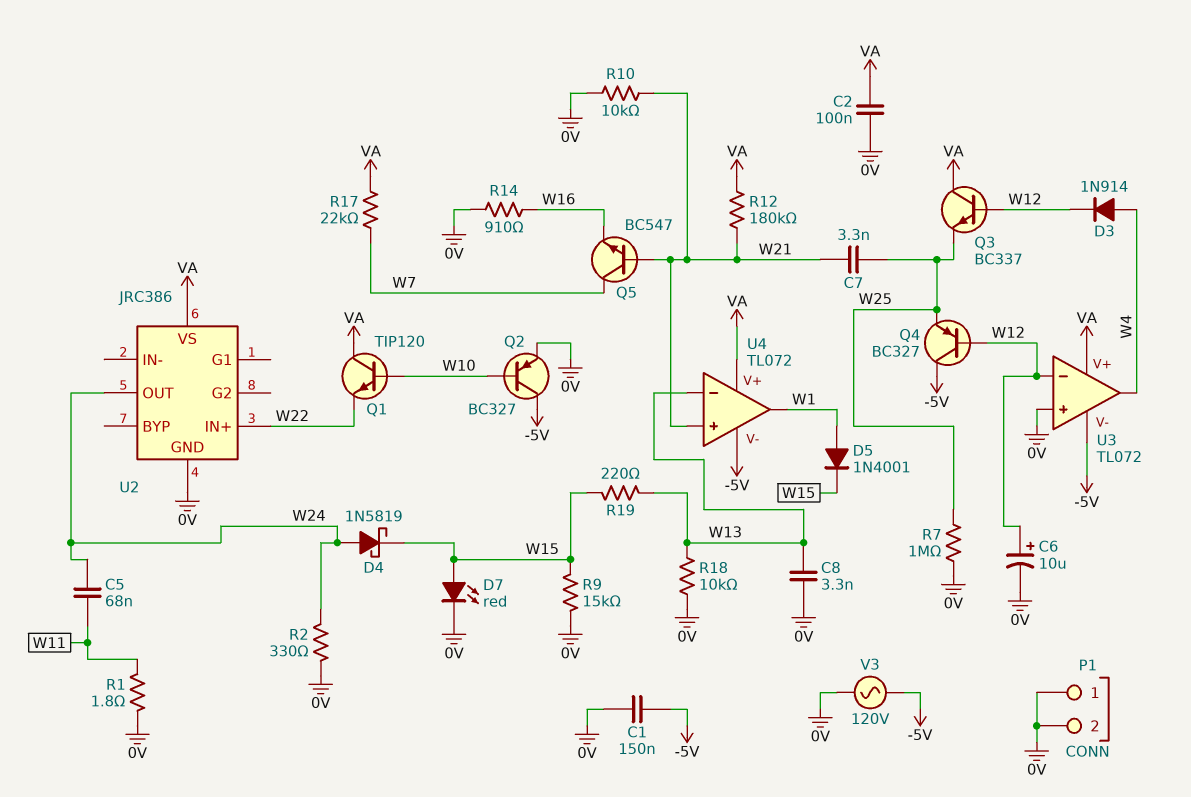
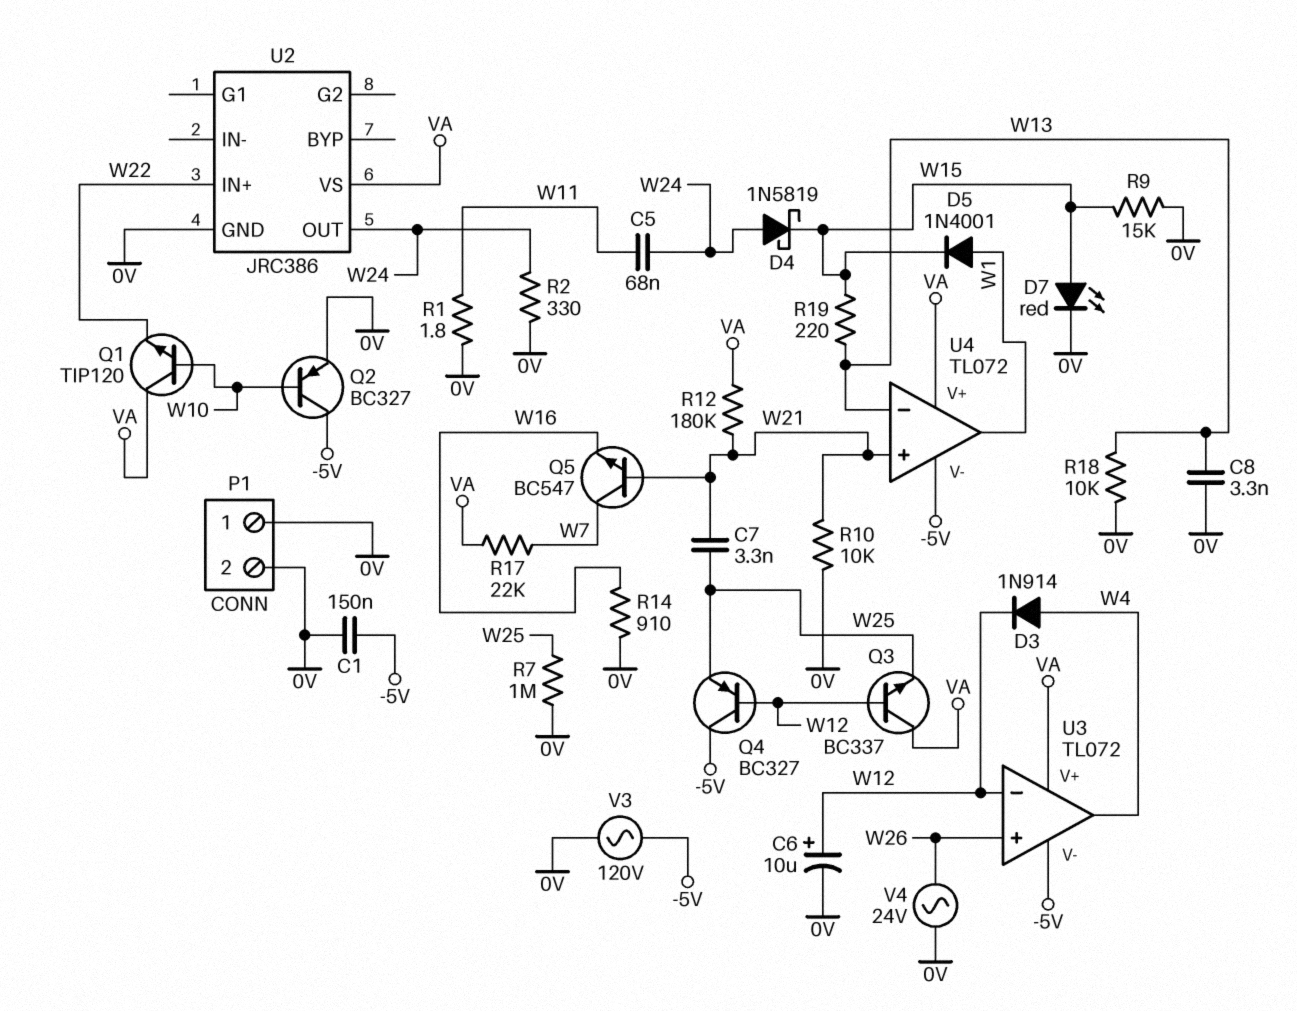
C2: 100nF (0V, VA) -> none
U3 pin in+: 0V -> W26
V4: none -> AC 24V (0V, W26)

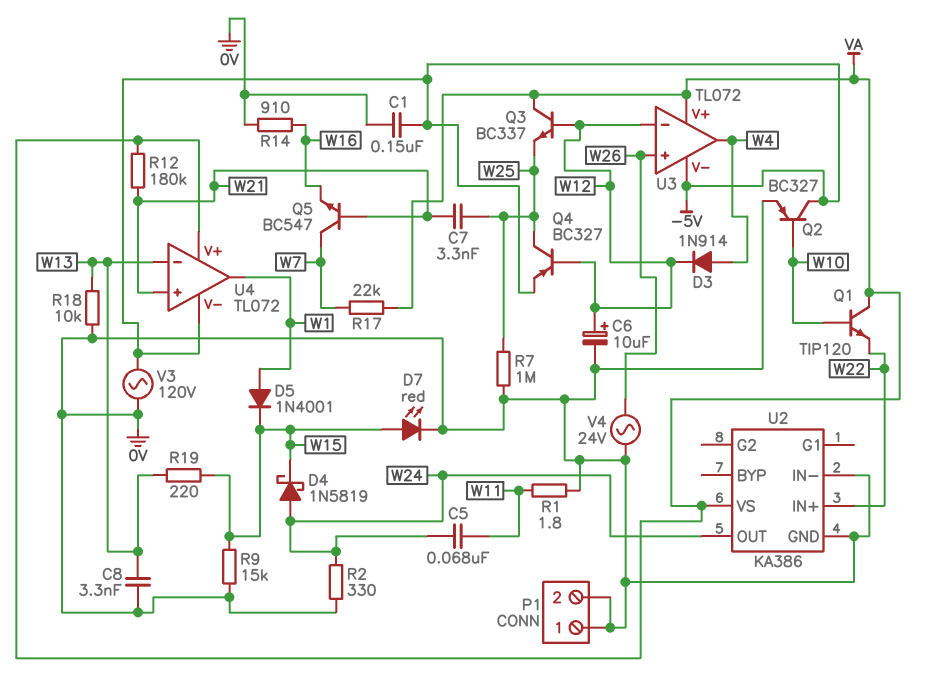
Q4: PNP BC327 (B W12, C -5V, E W25) -> PNP BC327 (B W12, C W25, E -5V)
R10: 10k (0V, W21) -> none
U2: JRC386 -> KA386
U2 pin IN-: none -> 0V

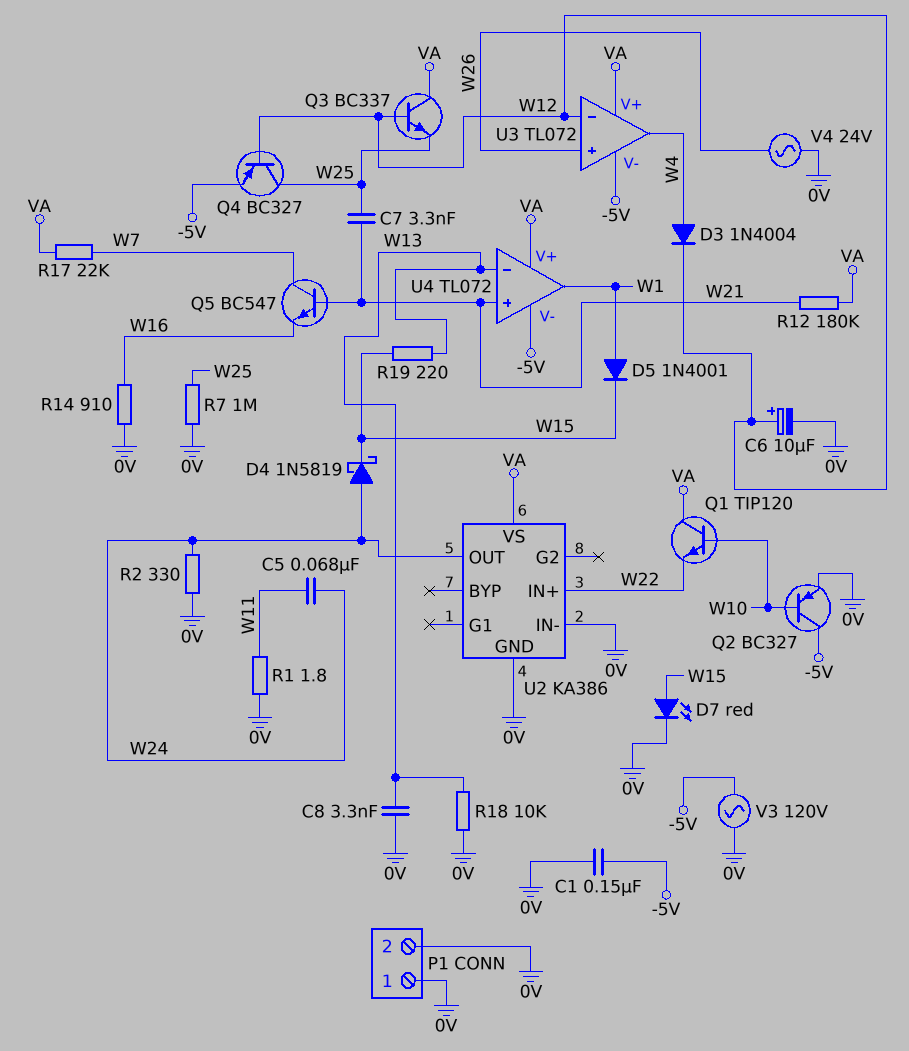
D3: diode 1N914 (A W4, K W12) -> diode 1N4004 (A W4, K W12)
R9: 15k (0V, W15) -> none

